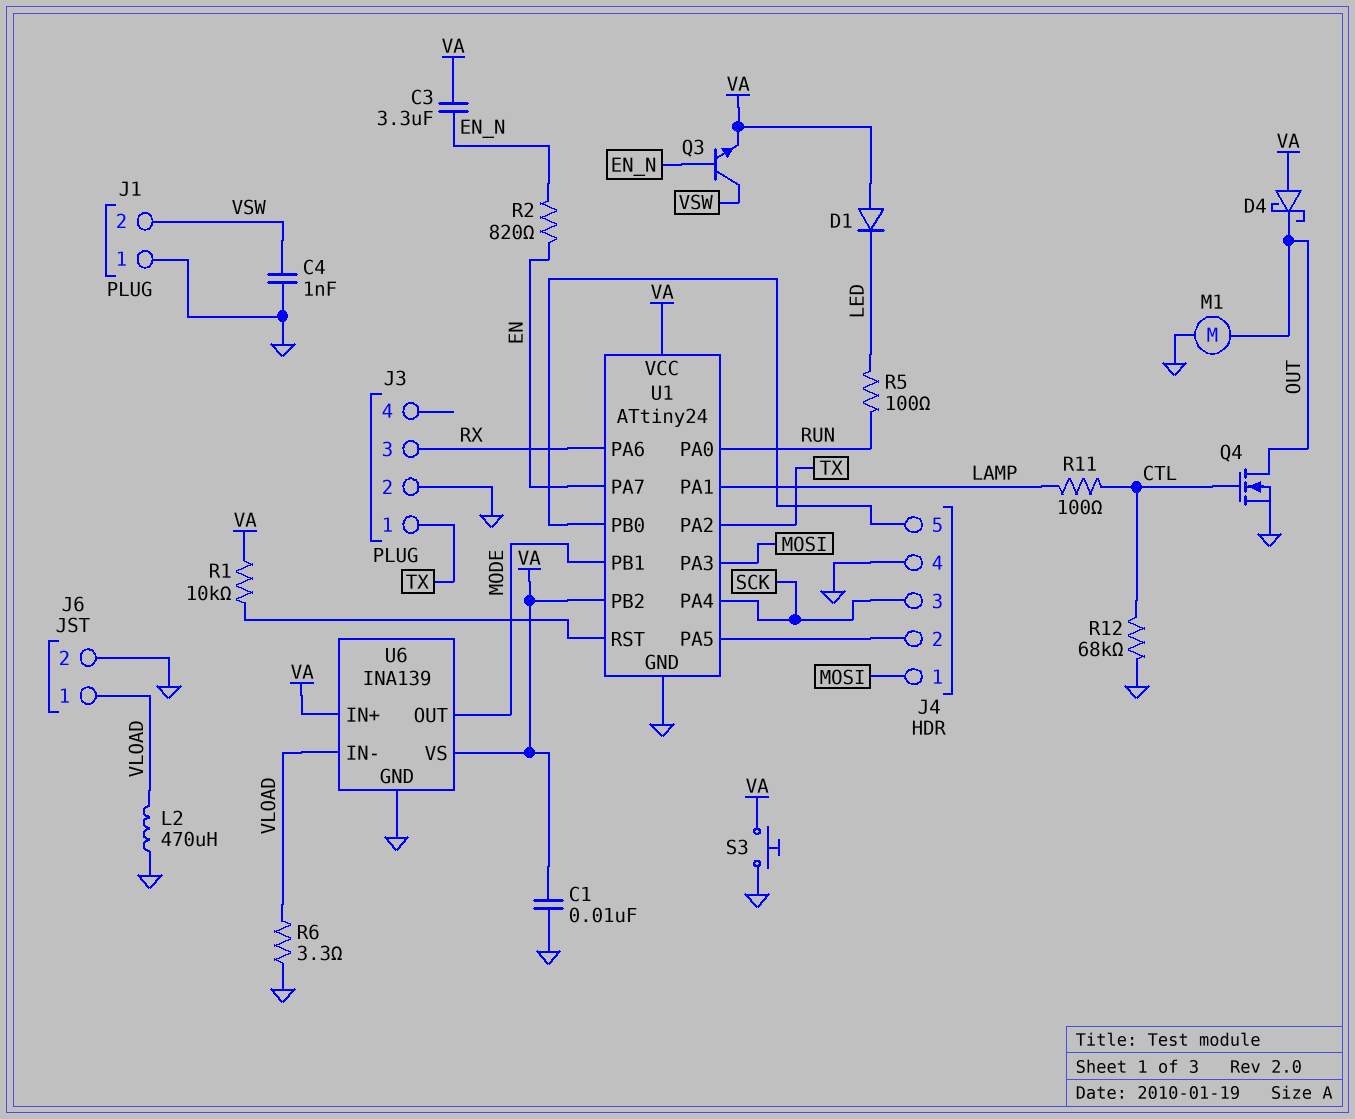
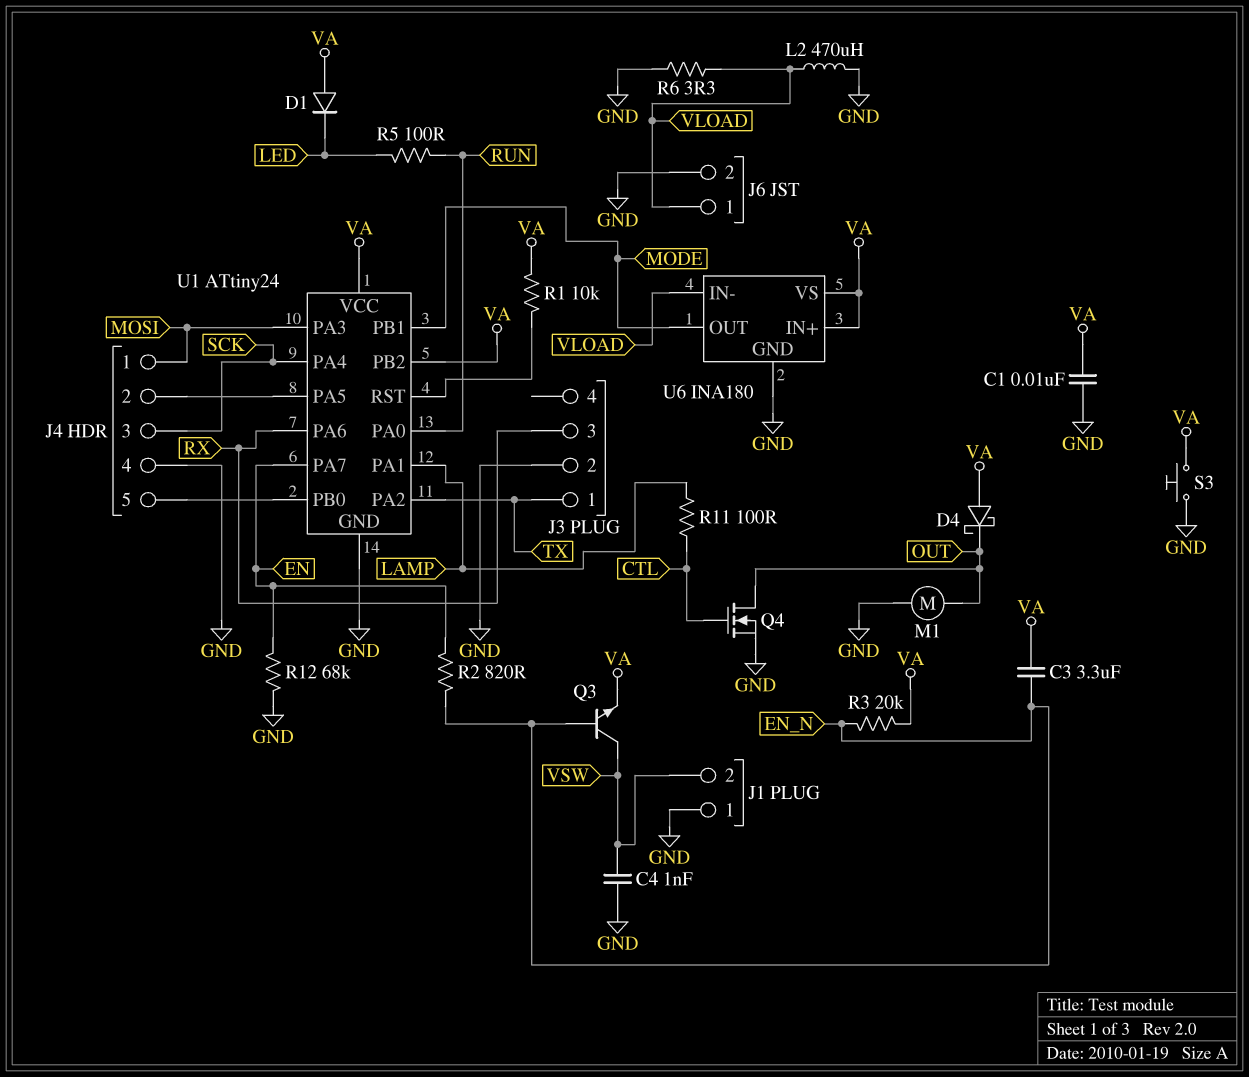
R3: none -> 20k (EN_N, VA)
R12: 68k (CTL, GND) -> 68k (EN, GND)
U6: INA139 -> INA180

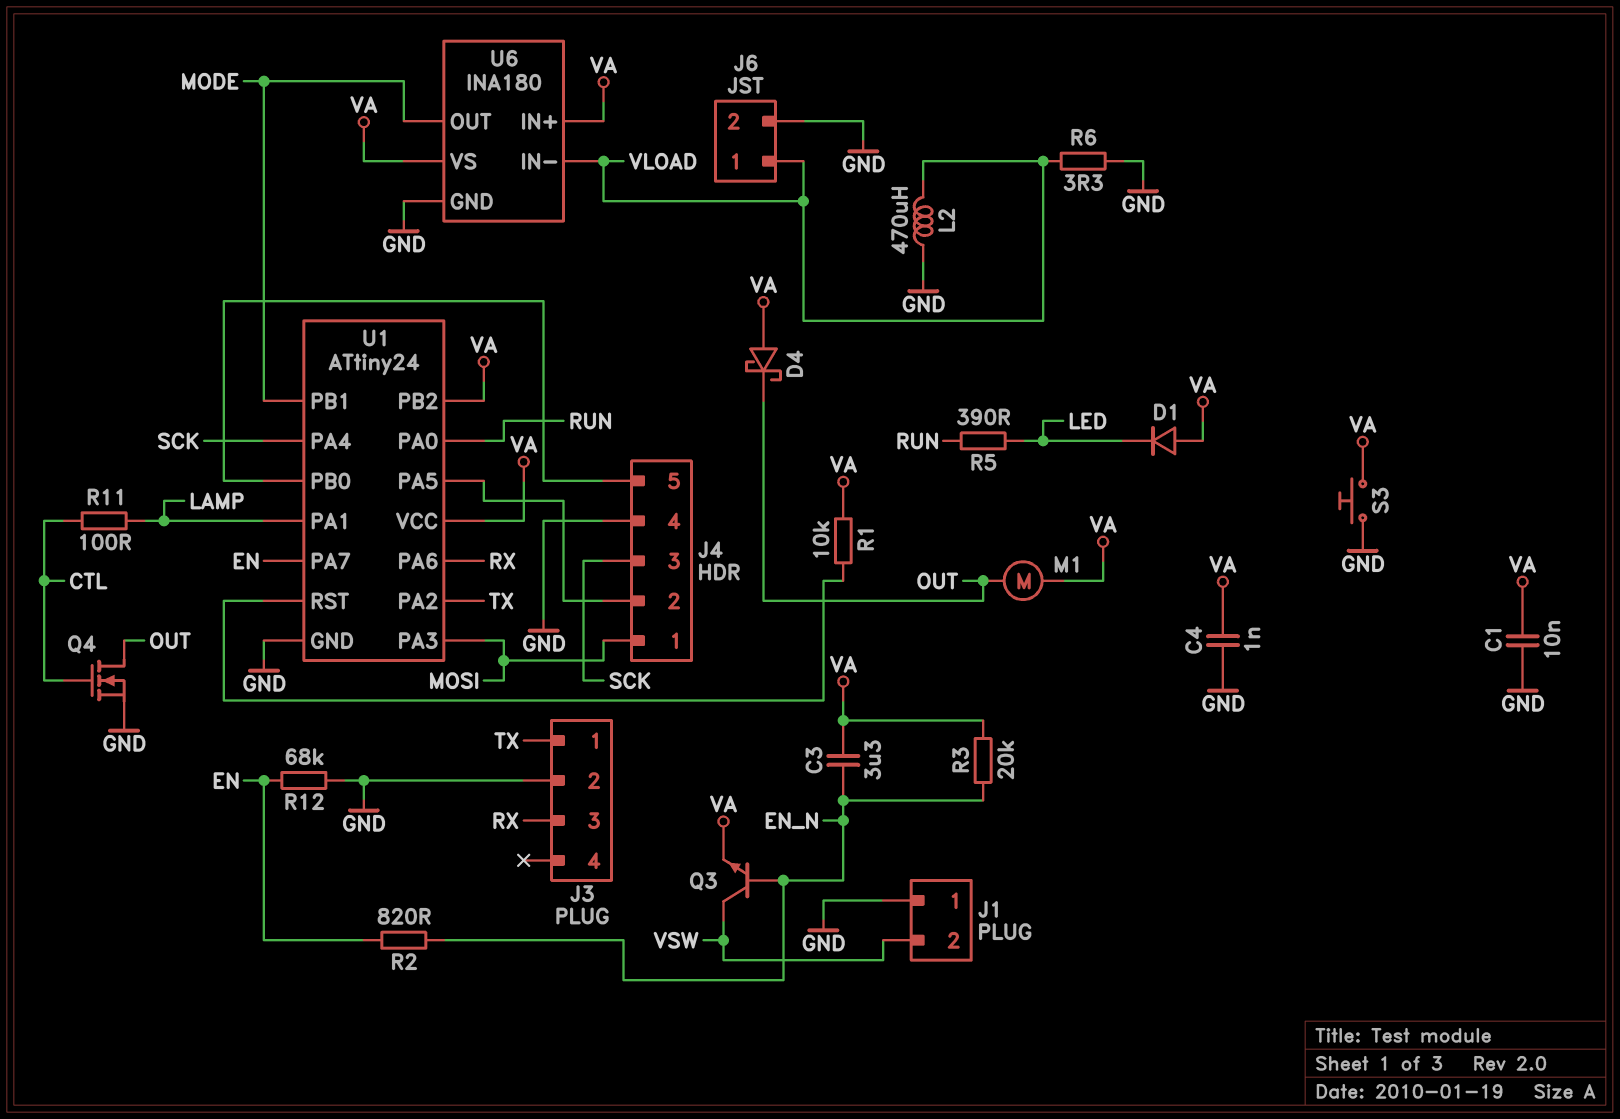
C4: 1nF (GND, VSW) -> 1nF (GND, VA)
M1: motor (GND, OUT) -> motor (OUT, VA)
R5: 100 (LED, RUN) -> 390 (LED, RUN)

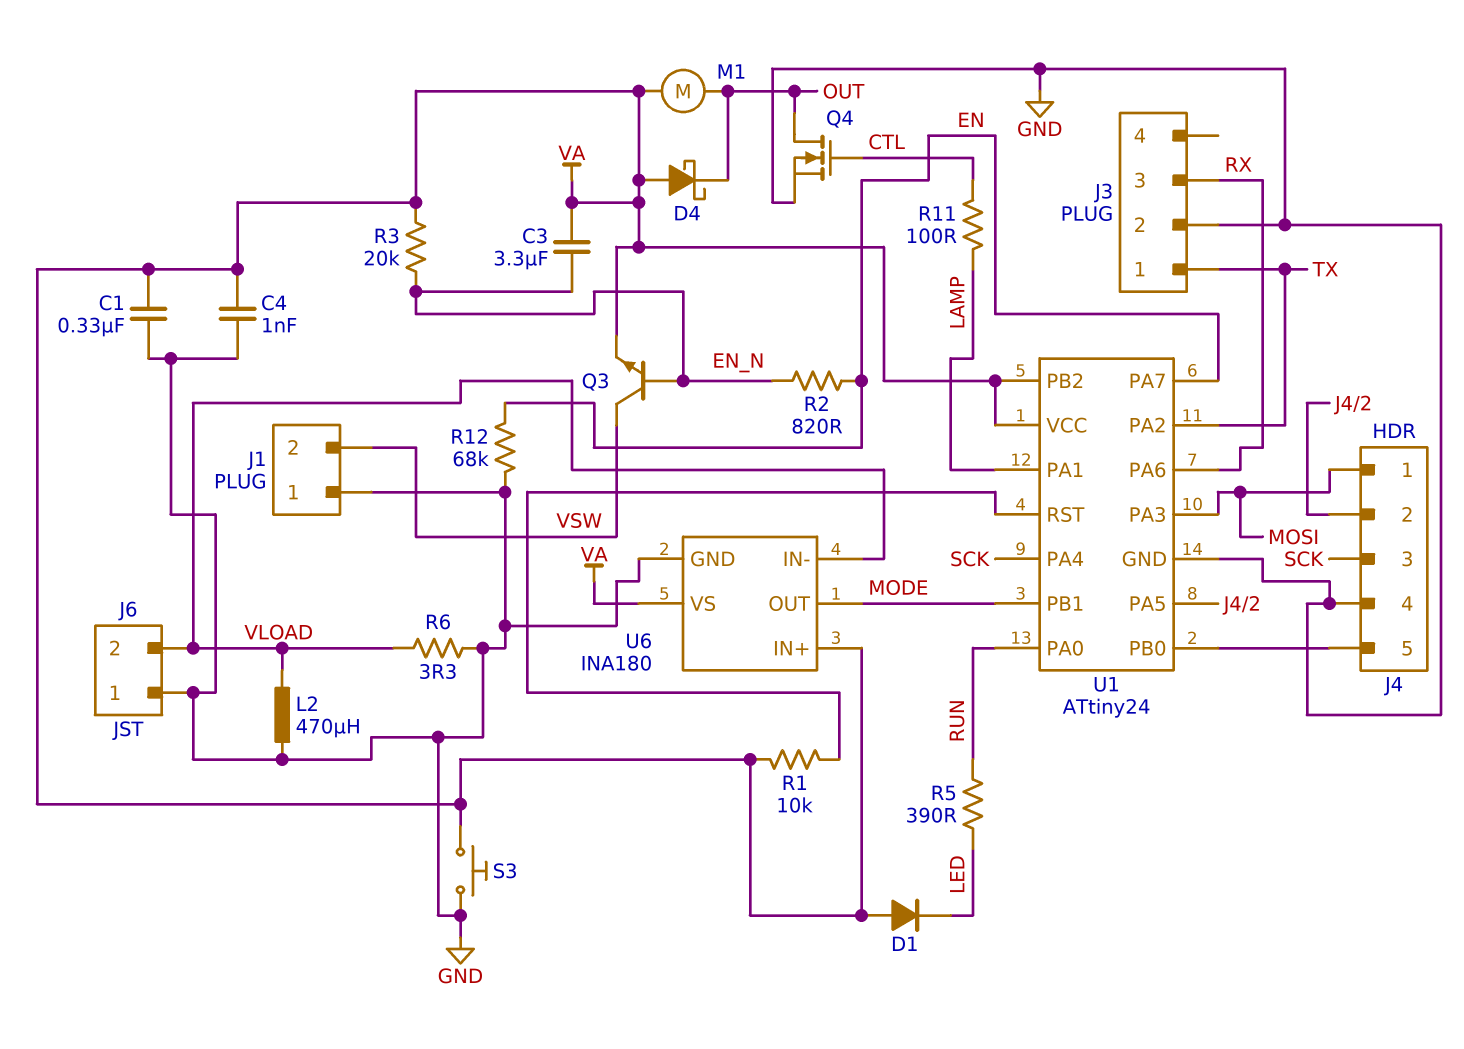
C1: 10nF (GND, VA) -> 330nF (GND, VA)
J6 pin 1: VLOAD -> GND
J6 pin 2: GND -> VLOAD

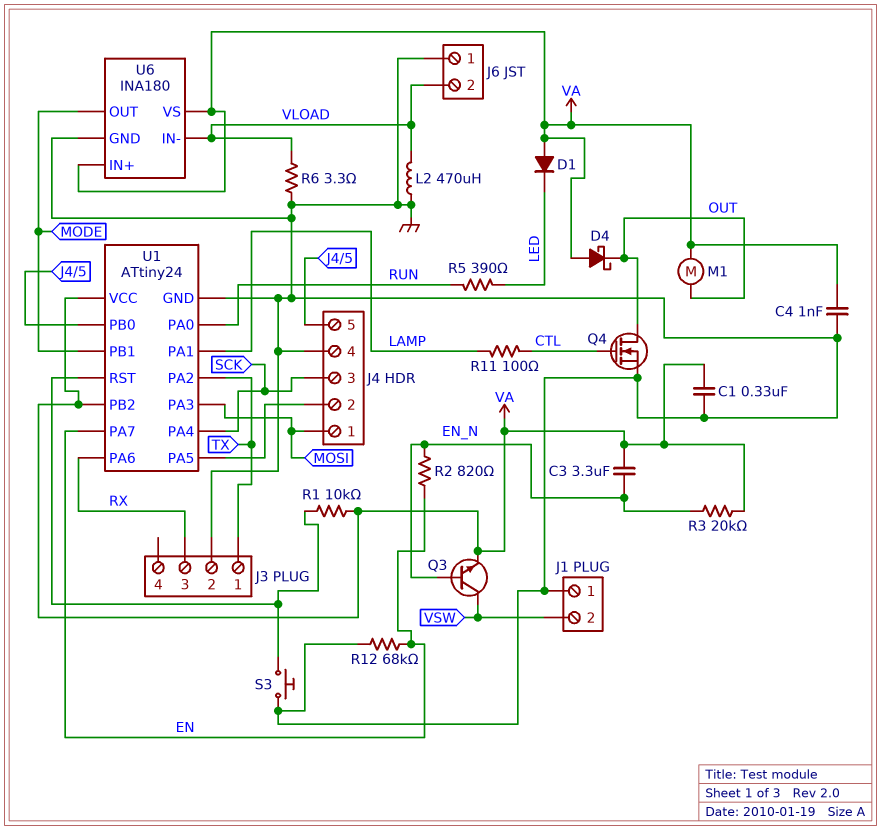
S3: button (GND, VA) -> button (GND, U1/RST)

